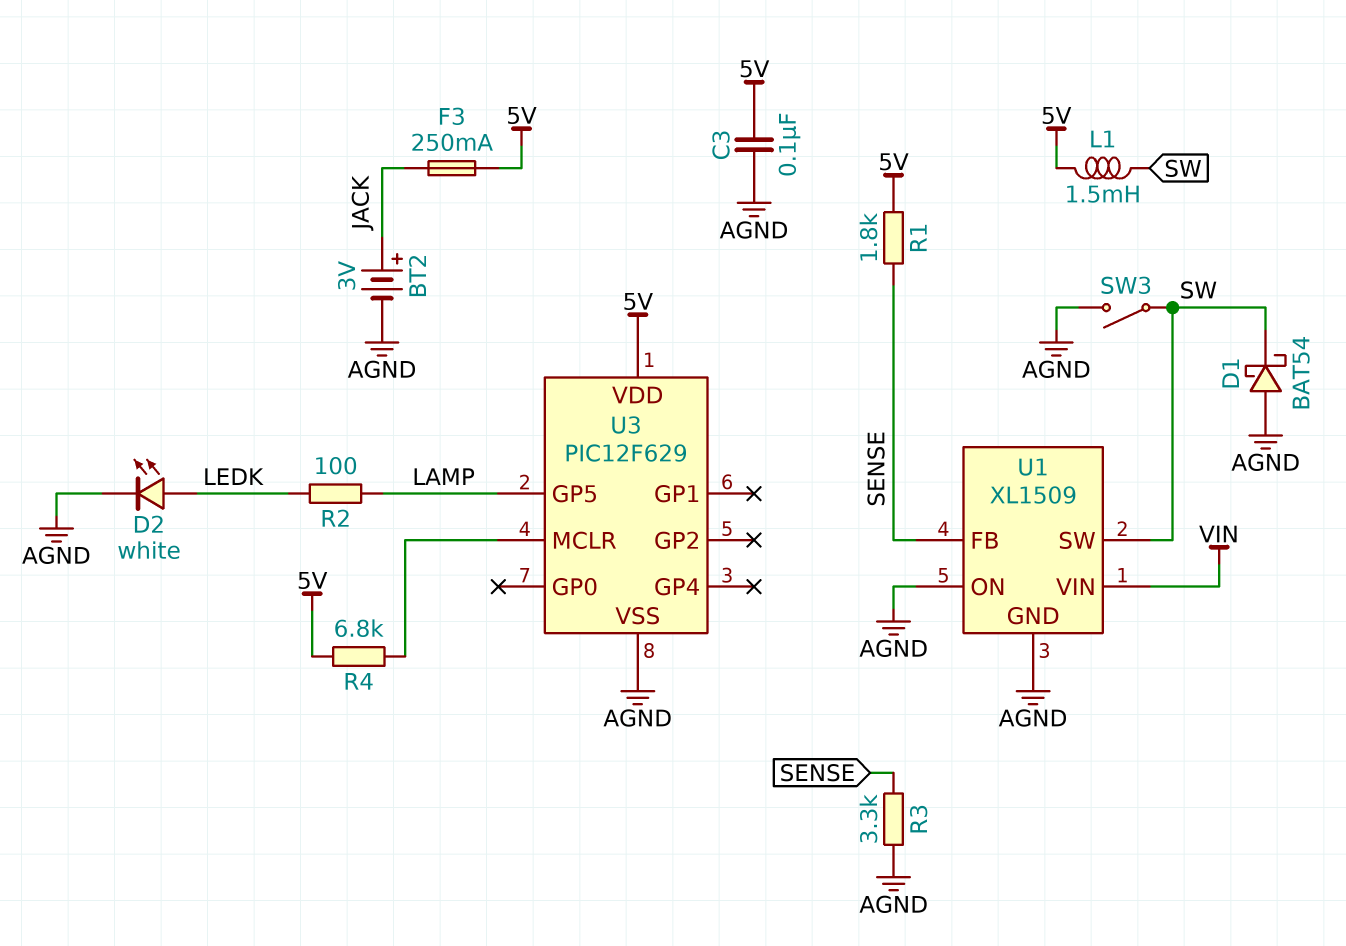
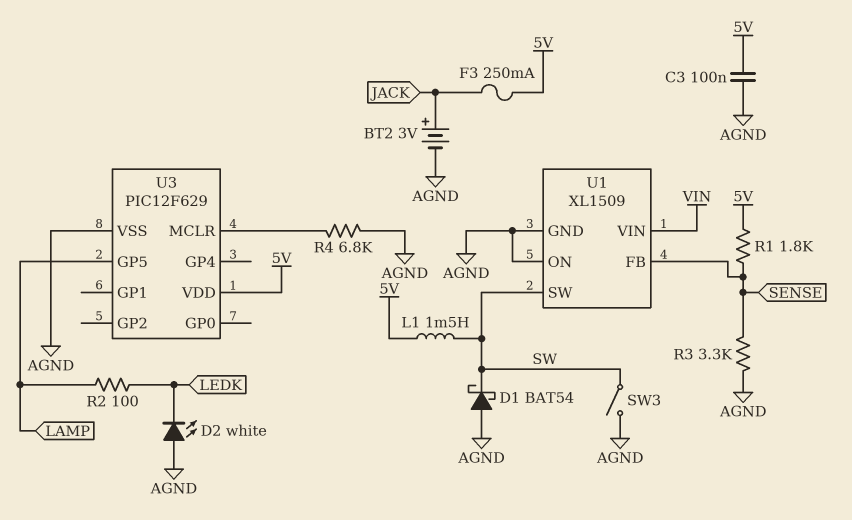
D2: LED white (A LEDK, K AGND) -> LED white (A AGND, K LEDK)
R4: 6.8k (5V, U3/MCLR) -> 6.8k (AGND, U3/MCLR)

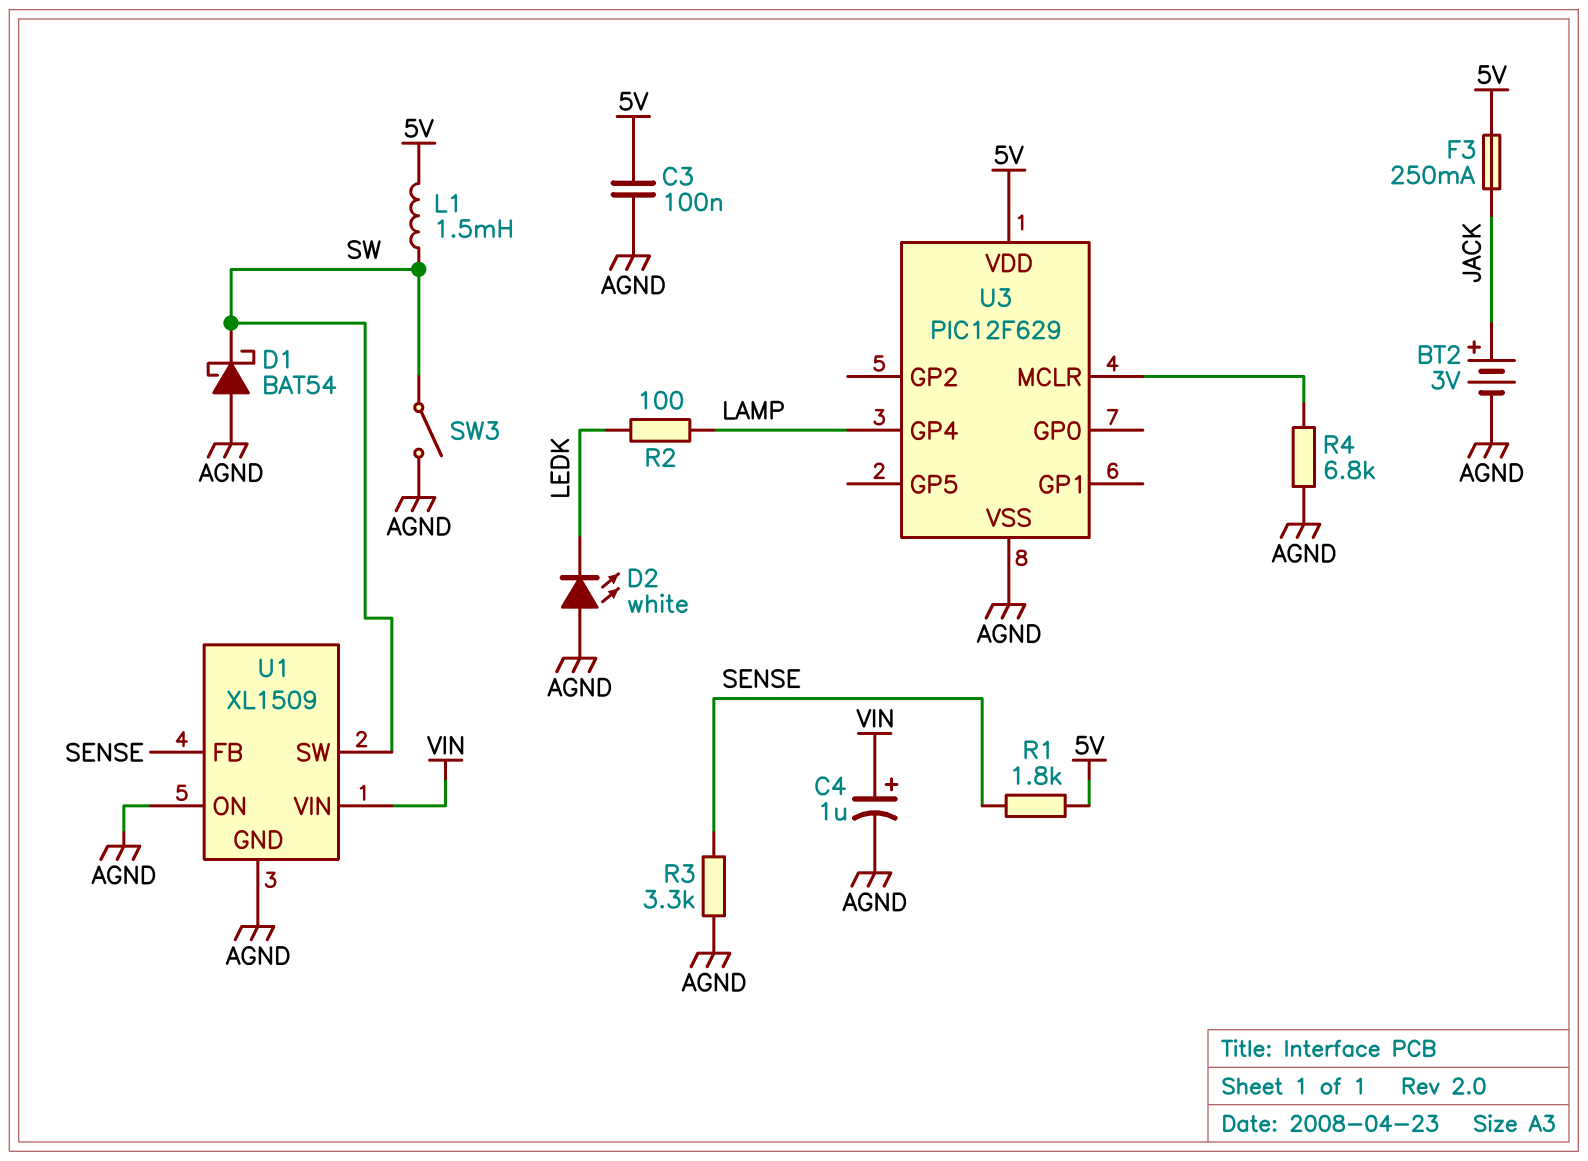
C4: none -> 1uF (plus VIN, minus AGND)
U3 pin GP4: none -> LAMP
U3 pin GP5: LAMP -> none

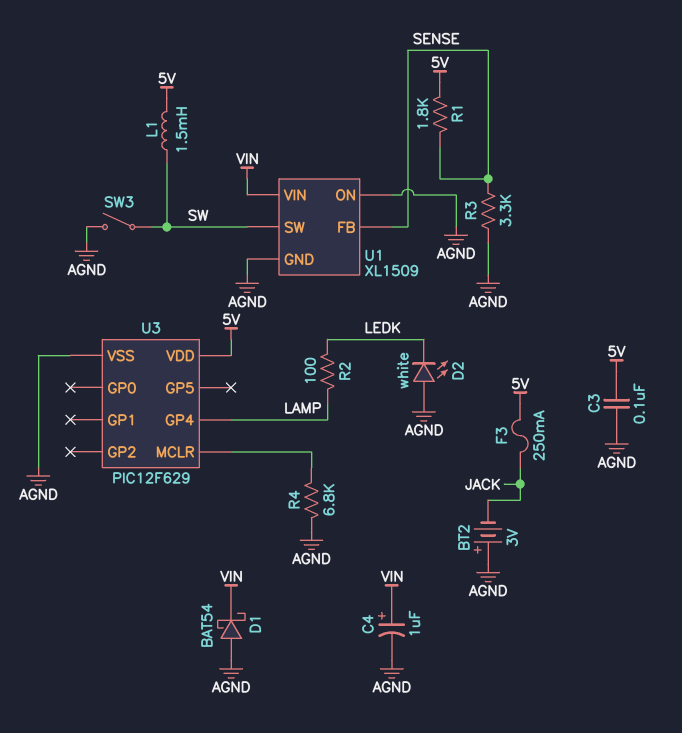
BT2: 3V (plus JACK, minus AGND) -> 3V (plus AGND, minus JACK)
D1: schottky BAT54 (A AGND, K SW) -> schottky BAT54 (A AGND, K VIN)

